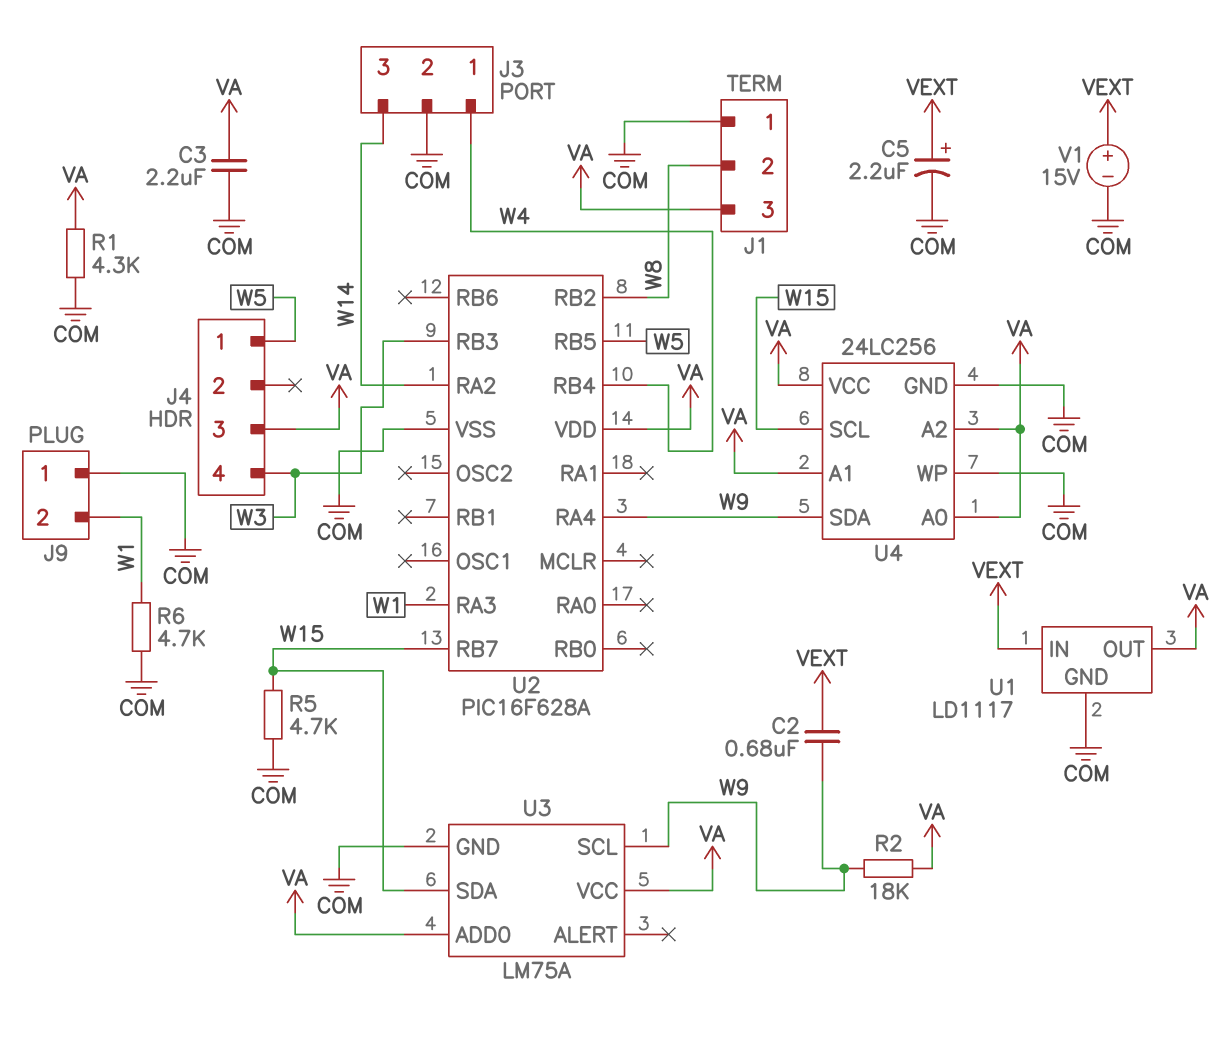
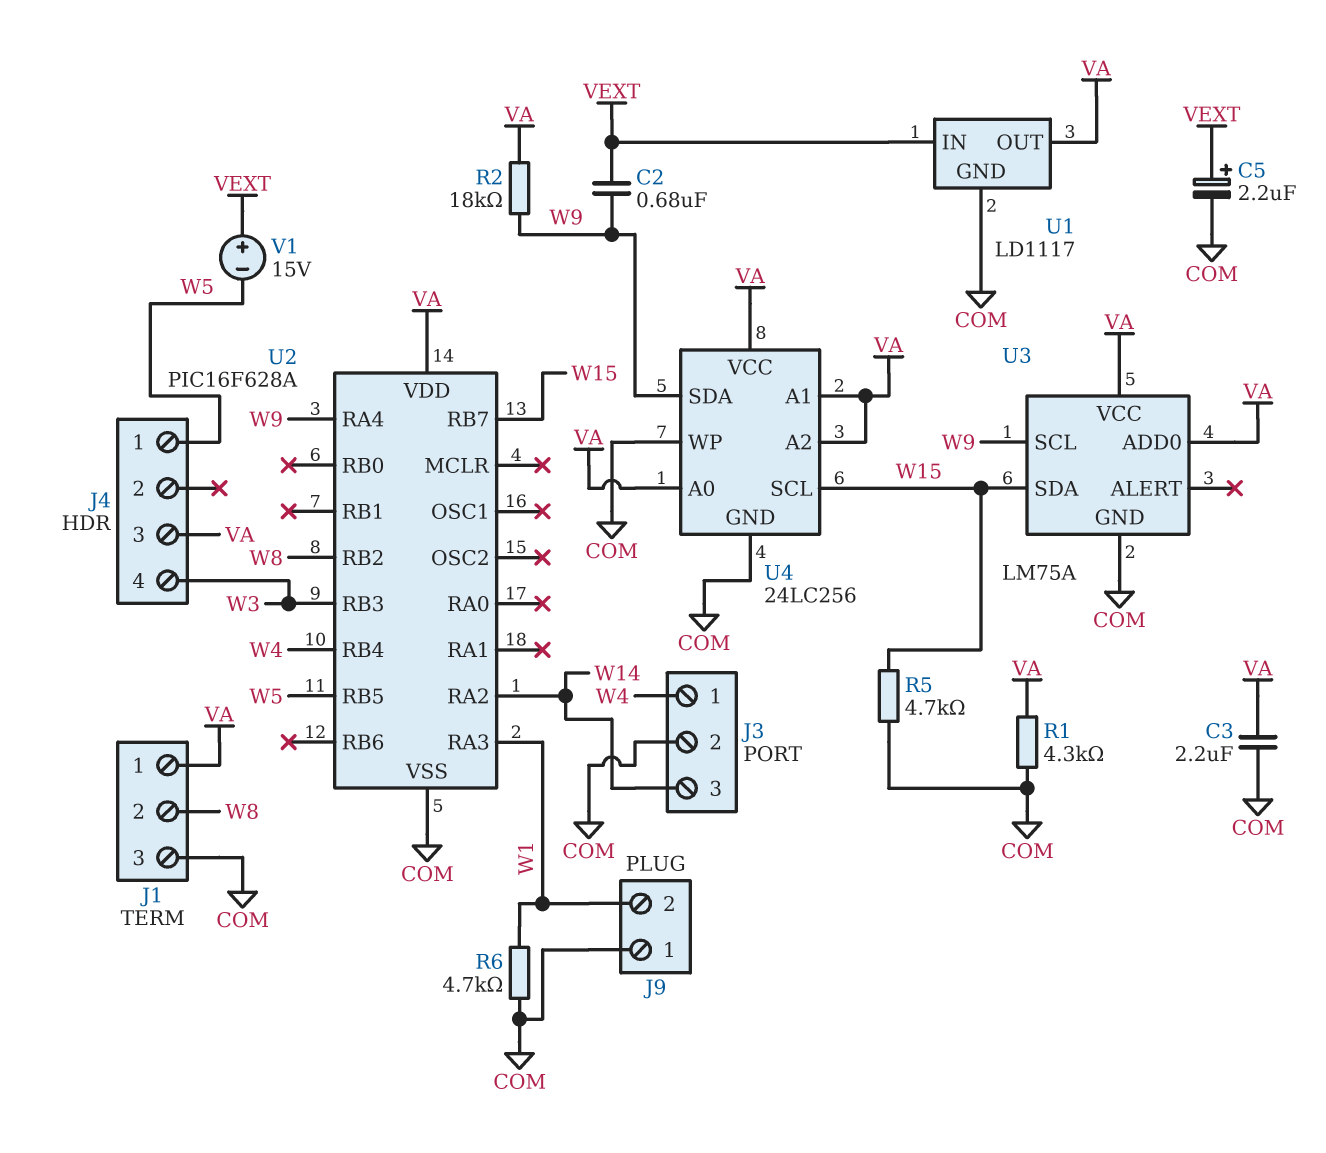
J1 pin 1: COM -> VA
J1 pin 3: VA -> COM
V1: 15V (plus VEXT, minus COM) -> 15V (plus VEXT, minus W5)

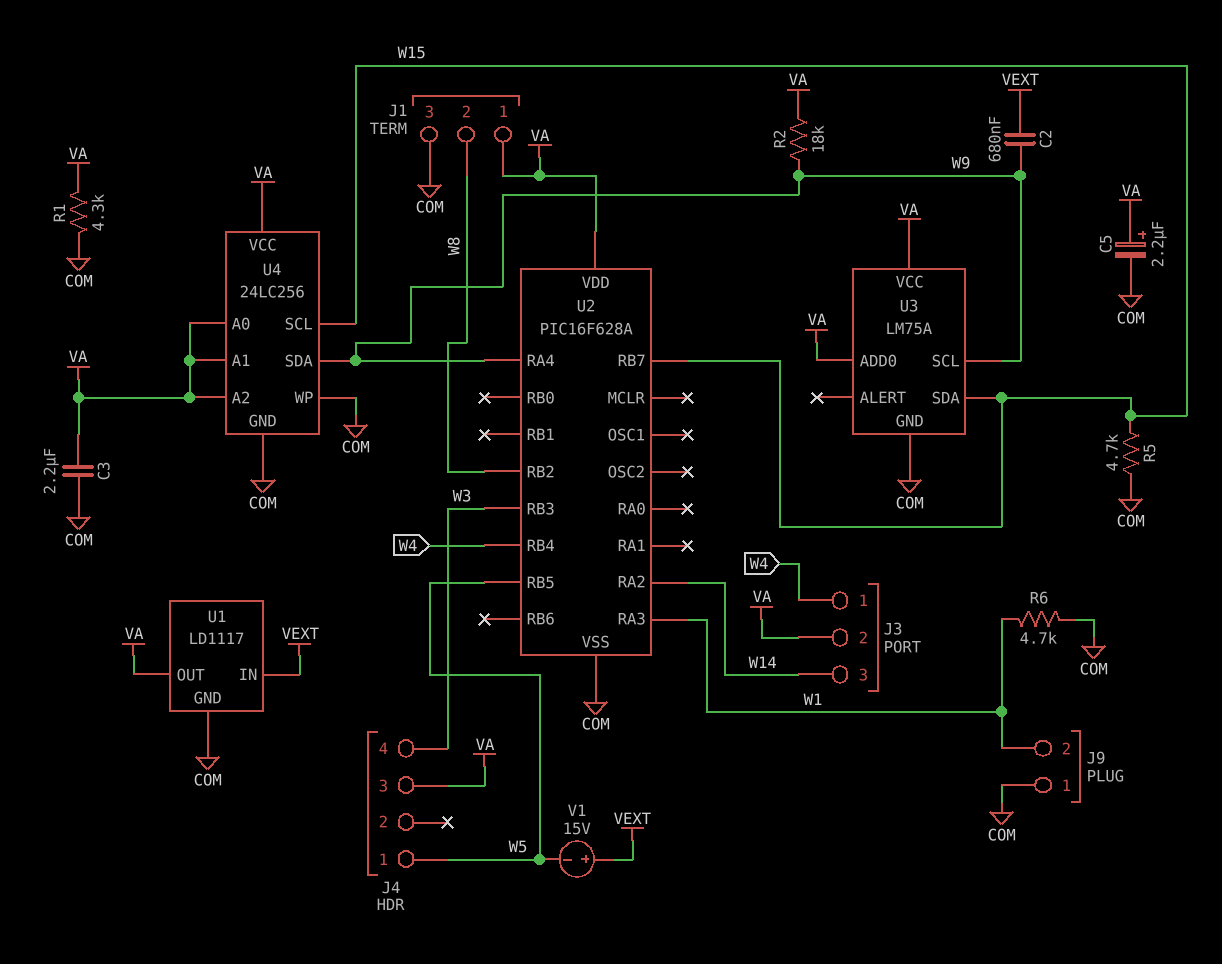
C5: 2.2uF (plus VEXT, minus COM) -> 2.2uF (plus VA, minus COM)
J3 pin 2: COM -> VA

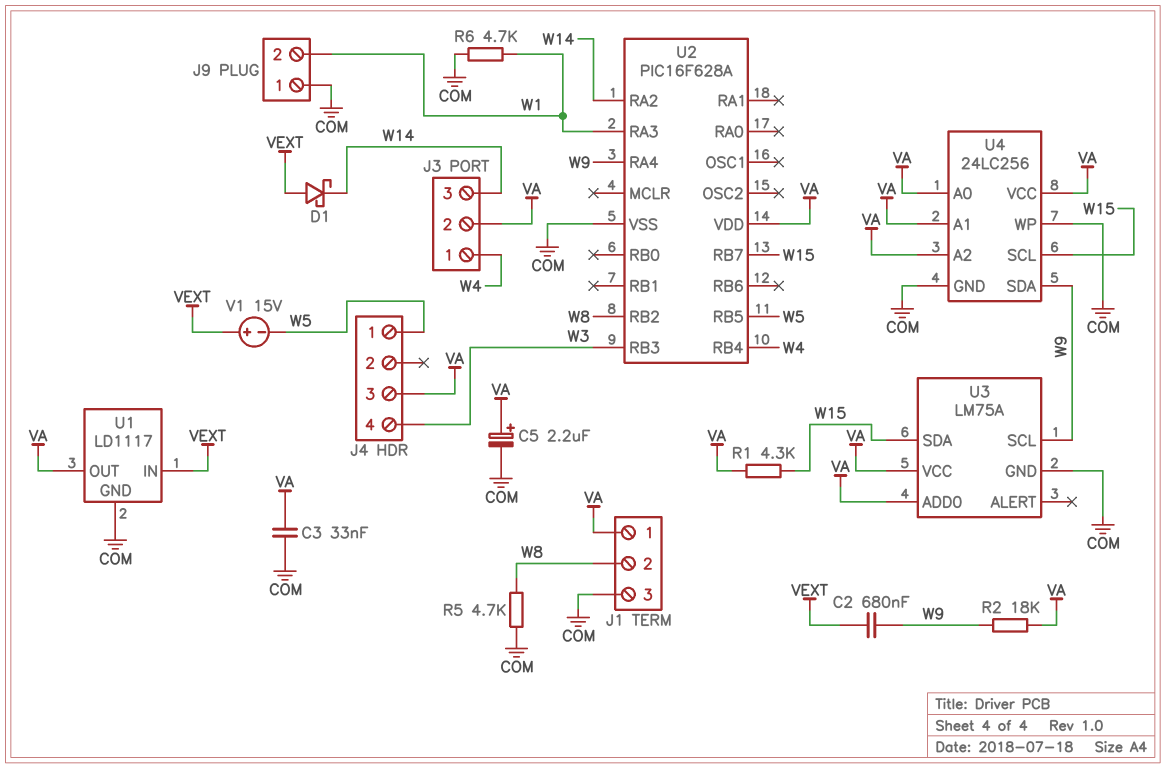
C3: 2.2uF (COM, VA) -> 33nF (COM, VA)
D1: none -> schottky (A VEXT, K W14)
R1: 4.3k (COM, VA) -> 4.3k (VA, W15)
R5: 4.7k (COM, W15) -> 4.7k (COM, W8)

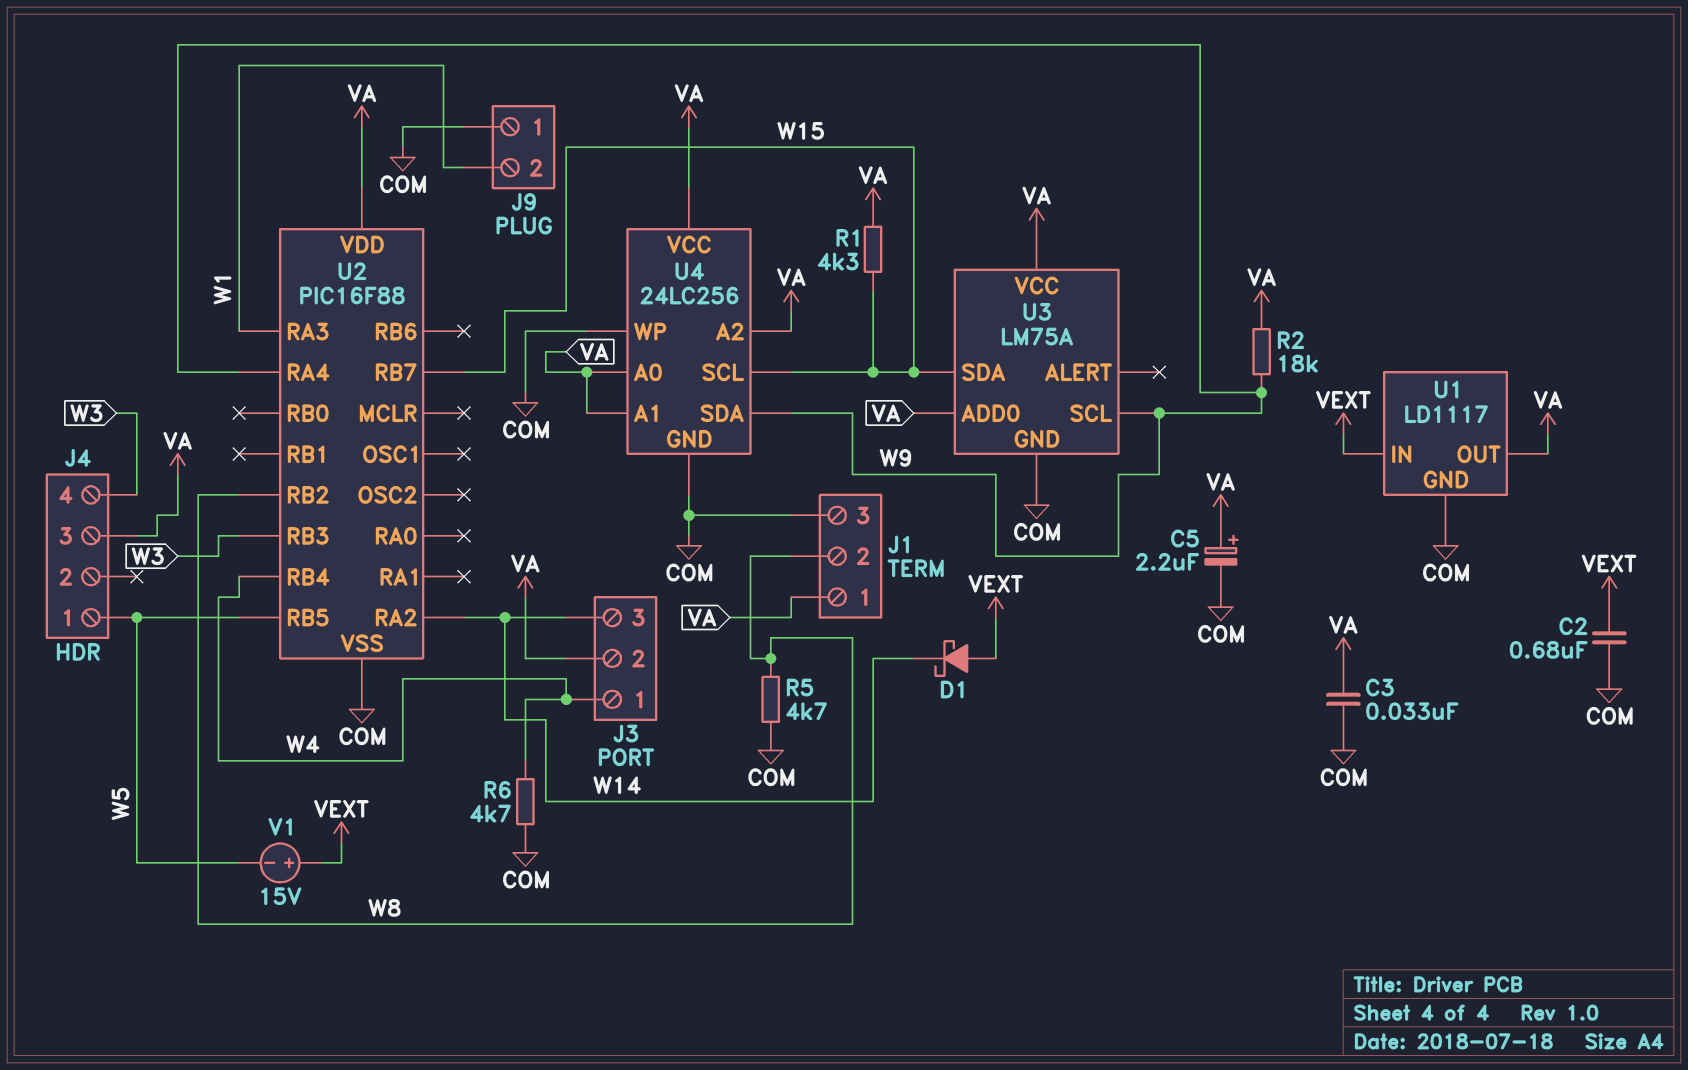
C2: 680nF (VEXT, W9) -> 680nF (COM, VEXT)
R6: 4.7k (COM, W1) -> 4.7k (COM, W4)
U2: PIC16F628A -> PIC16F88

